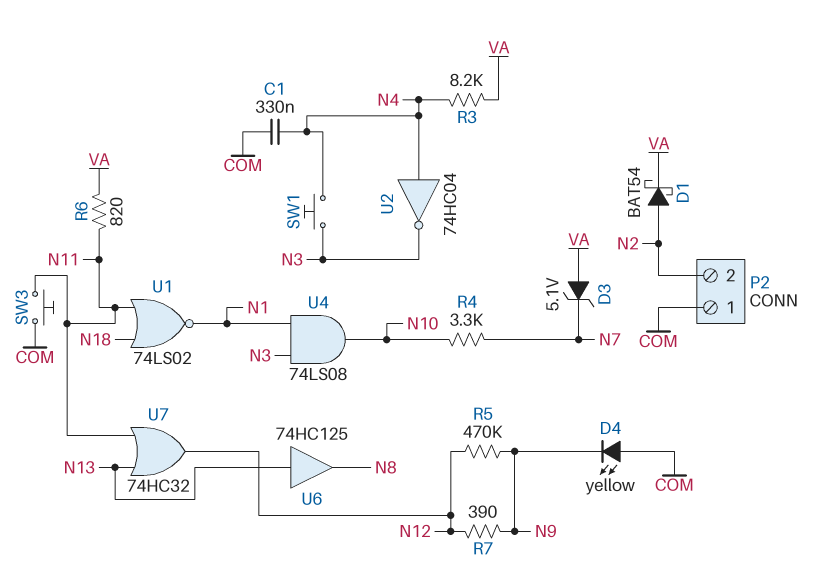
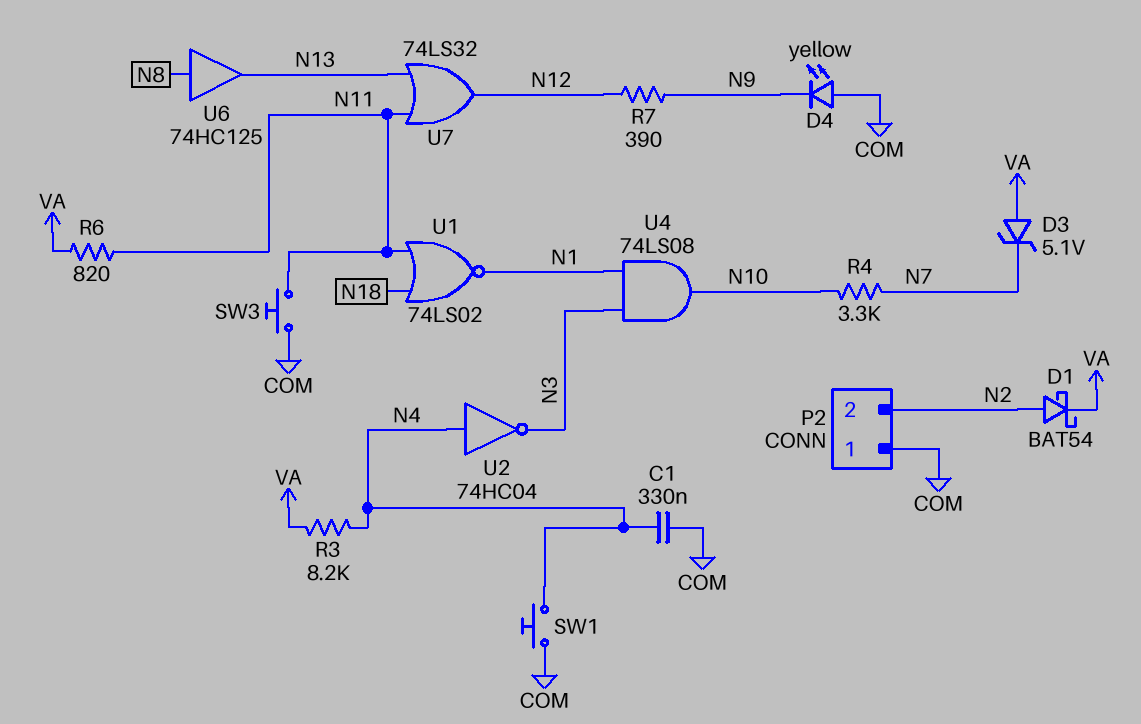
R5: 470k (N9, N12) -> none
SW1: button (N3, N4) -> button (COM, N4)
U6: buffer 74HC125 (in N13, out N8) -> buffer 74HC125 (in N8, out N13)
U7: OR 74HC32 (in N11, in N13, out N12) -> OR 74LS32 (in N11, in N13, out N12)

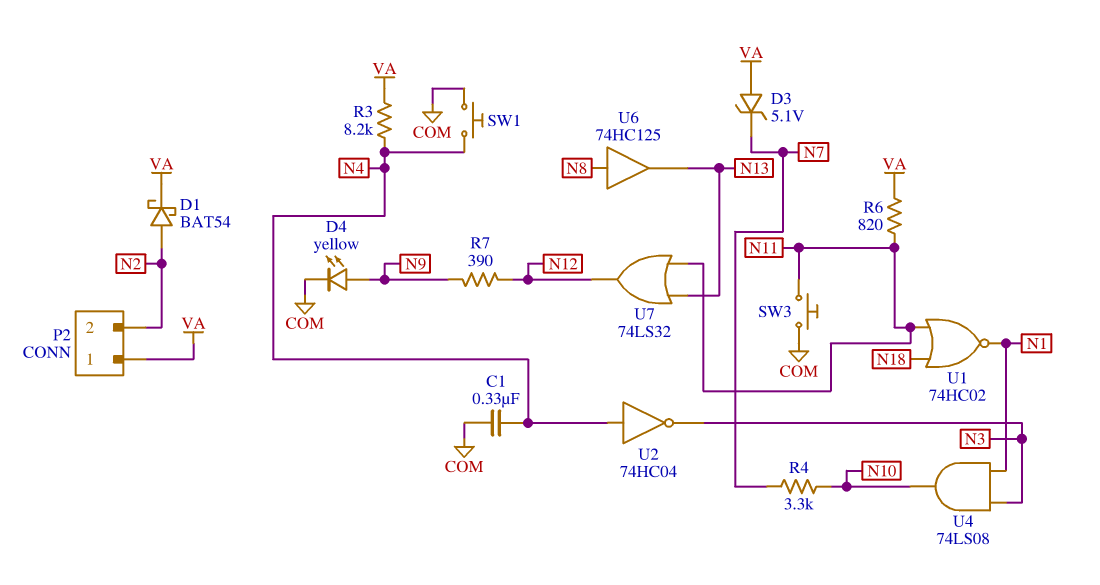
D4: LED yellow (A COM, K N9) -> LED yellow (A N9, K COM)
P2 pin 1: COM -> VA
U1: NOR 74LS02 (in N11, in N18, out N1) -> NOR 74HC02 (in N11, in N18, out N1)

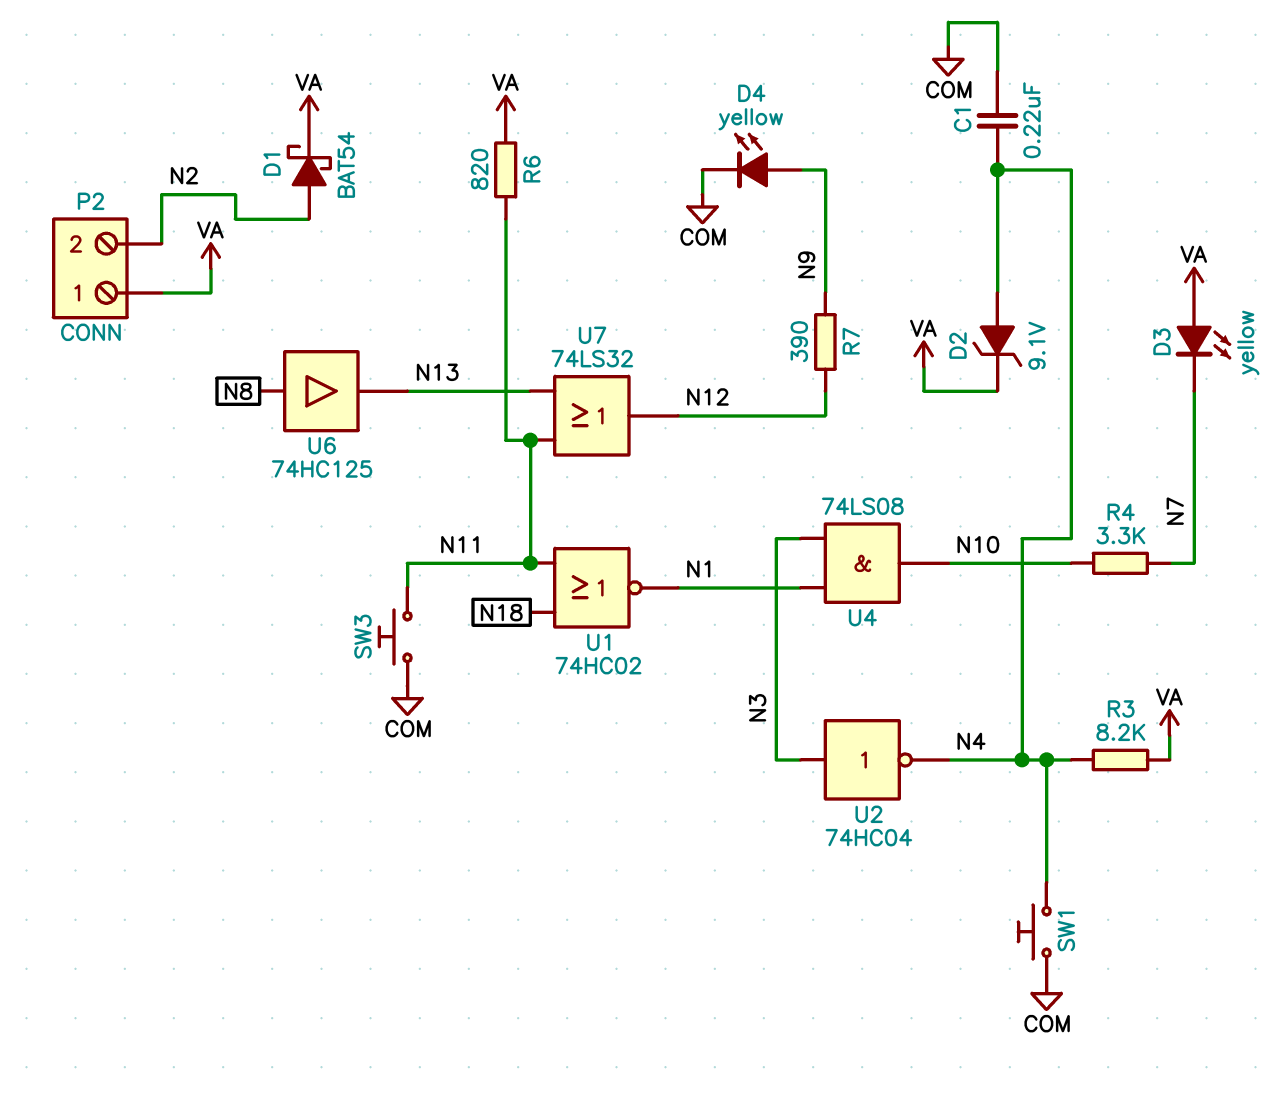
C1: 330nF (COM, N4) -> 220nF (COM, N4)
D2: none -> zener 9.1V (A N4, K VA)
D3: zener 5.1V (A VA, K N7) -> LED yellow (A VA, K N7)
U2: NOT 74HC04 (in N4, out N3) -> NOT 74HC04 (in N3, out N4)

